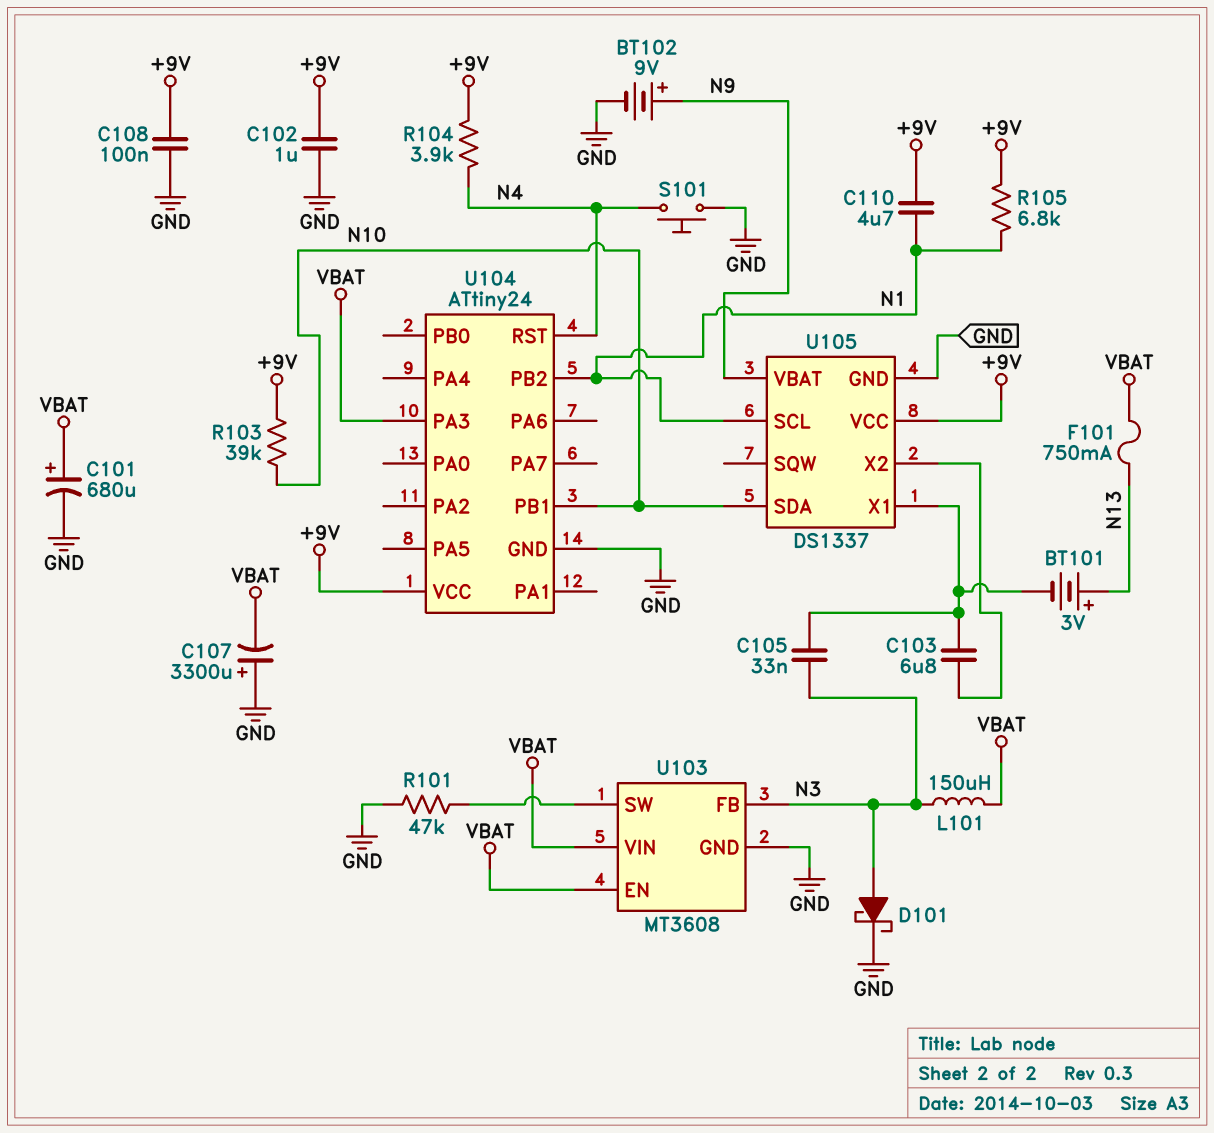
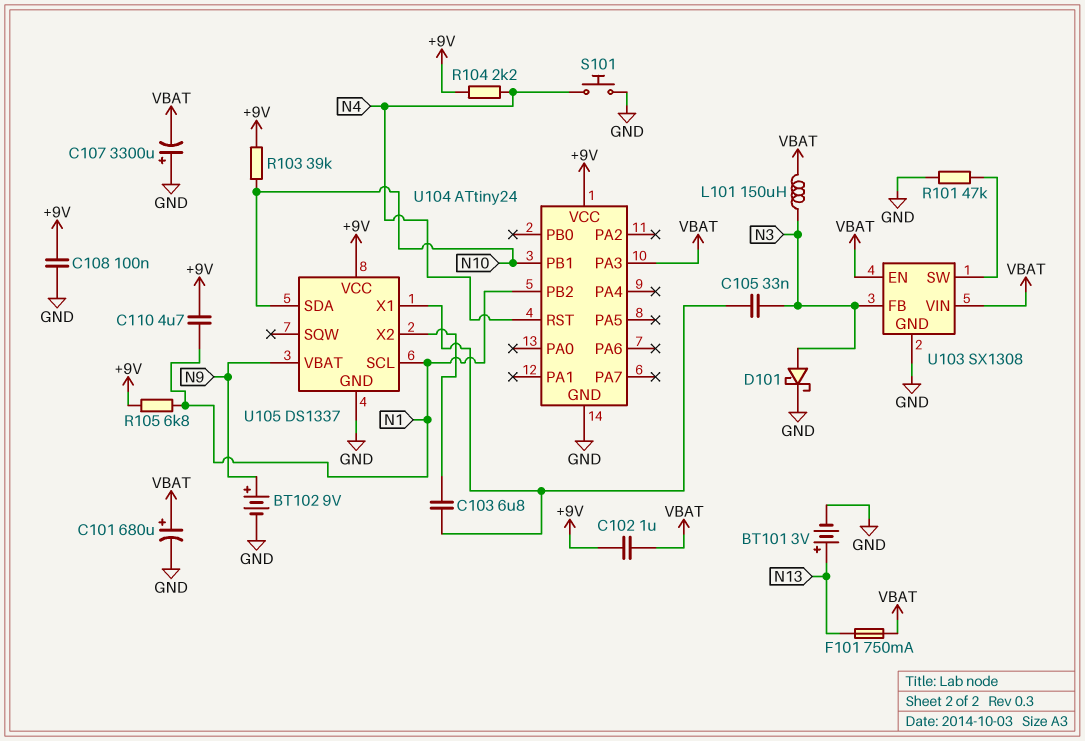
BT101: 3V (plus N13, minus U105/X1) -> 3V (plus N13, minus GND)
C102: 1uF (+9V, GND) -> 1uF (+9V, VBAT)
R104: 3.9k (+9V, N4) -> 2.2k (+9V, N4)
U103: MT3608 -> SX1308

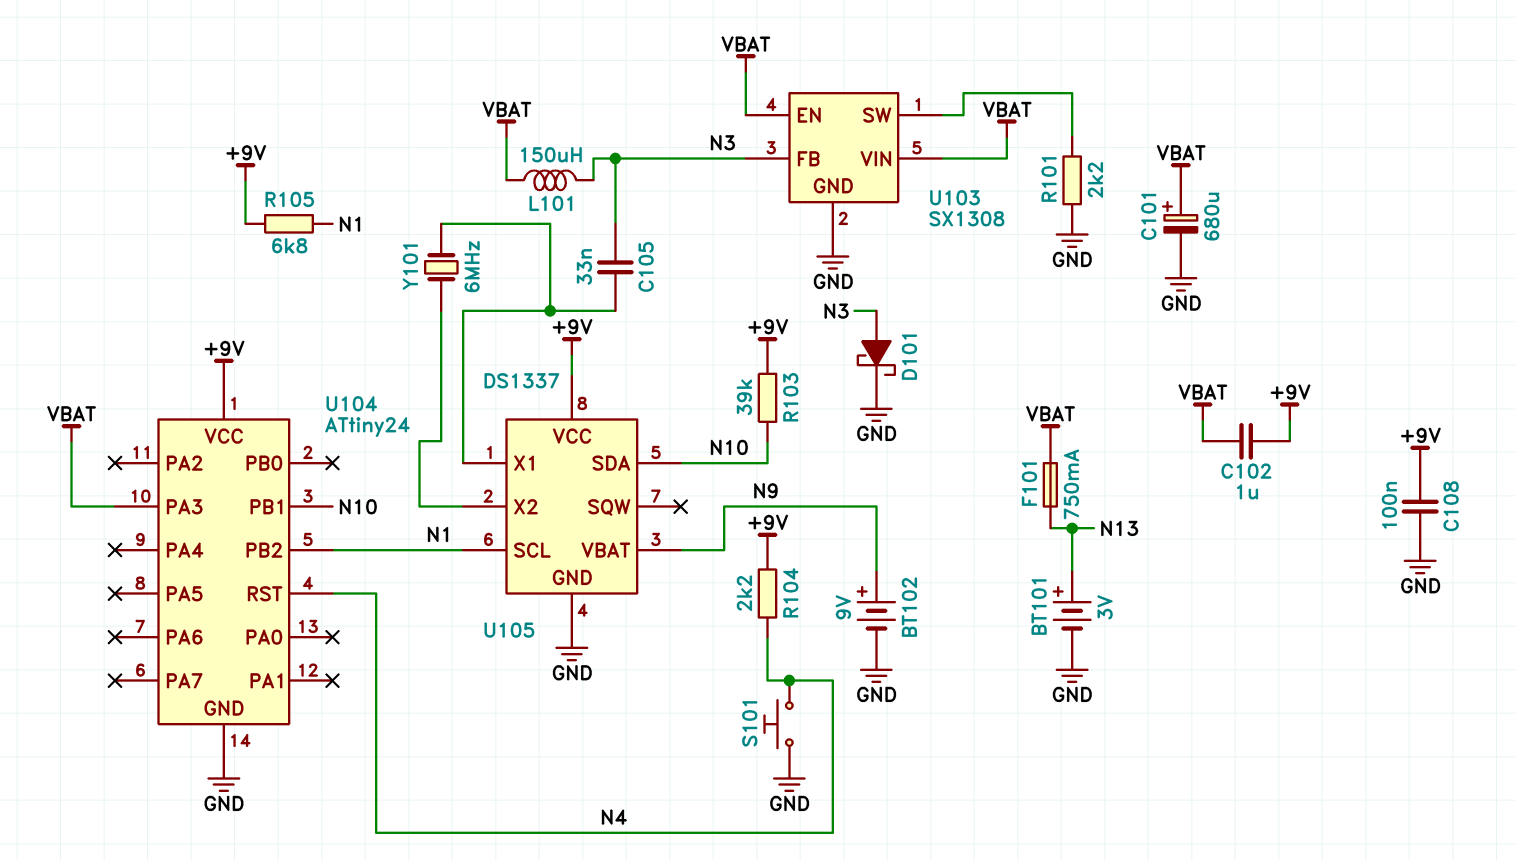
C103: 6.8uF (U105/X1, U105/X2) -> none
C107: 3300uF (plus GND, minus VBAT) -> none
C110: 4.7uF (+9V, N1) -> none
R101: 47k (GND, U103/SW) -> 2.2k (GND, U103/SW)
Y101: none -> 6MHz (U105/X1, U105/X2)

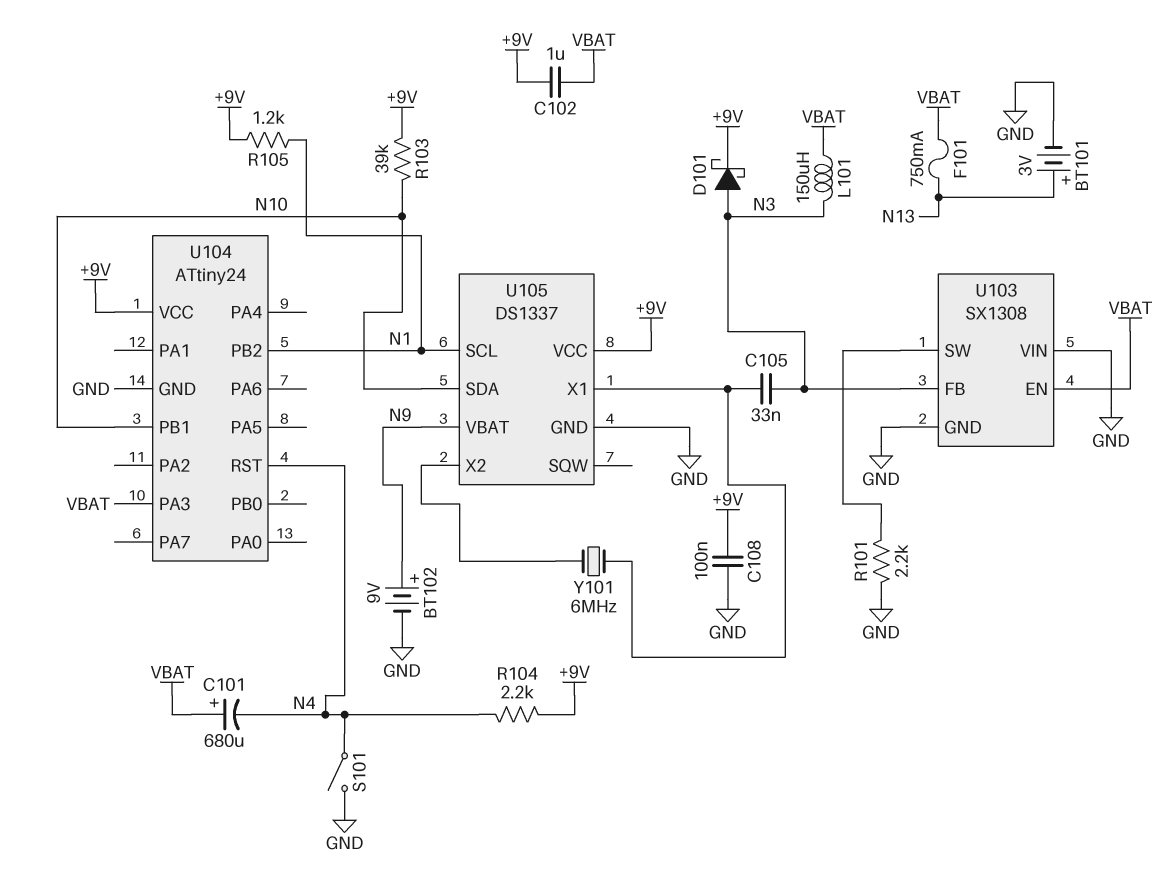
C101: 680uF (plus VBAT, minus GND) -> 680uF (plus VBAT, minus N4)
D101: schottky (A N3, K GND) -> schottky (A N3, K +9V)
R105: 6.8k (+9V, N1) -> 1.2k (+9V, N1)
S101: button (GND, N4) -> switch (GND, N4)
U103 pin VIN: VBAT -> GND

